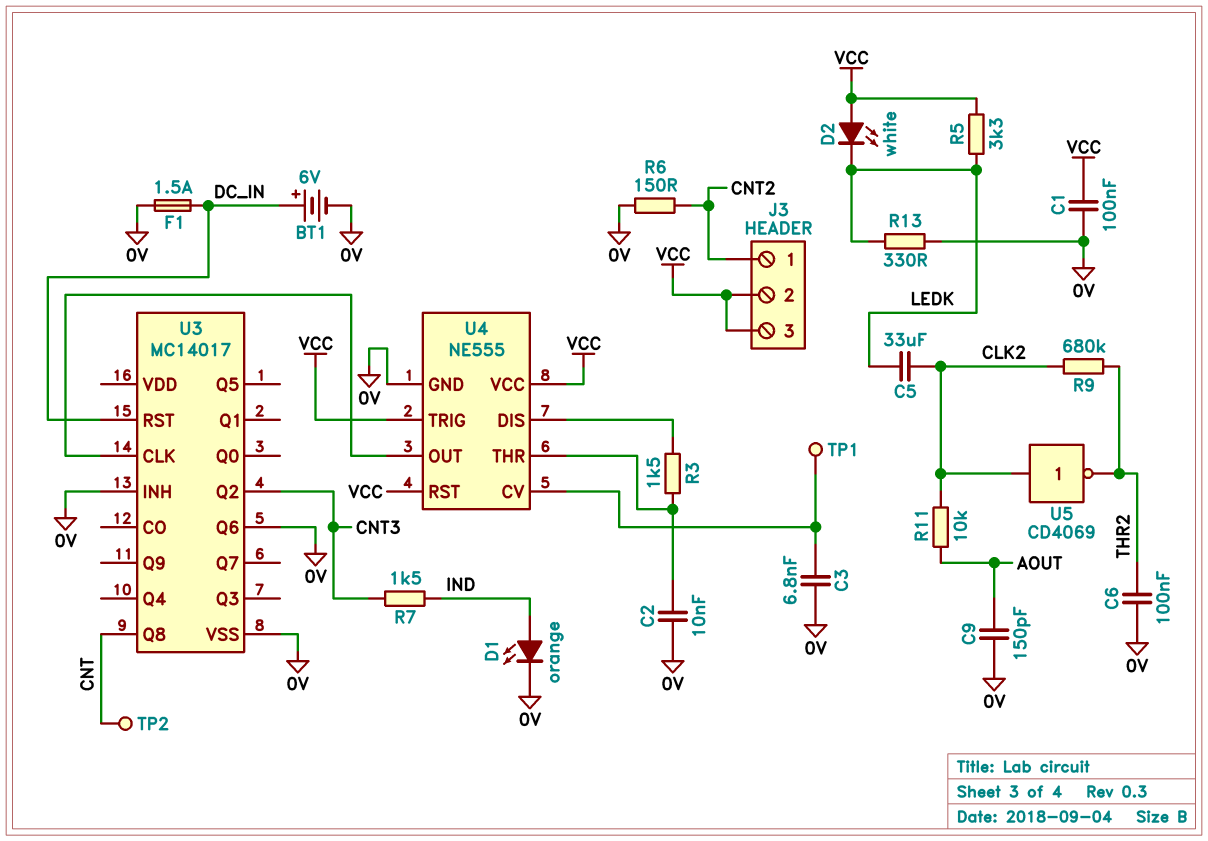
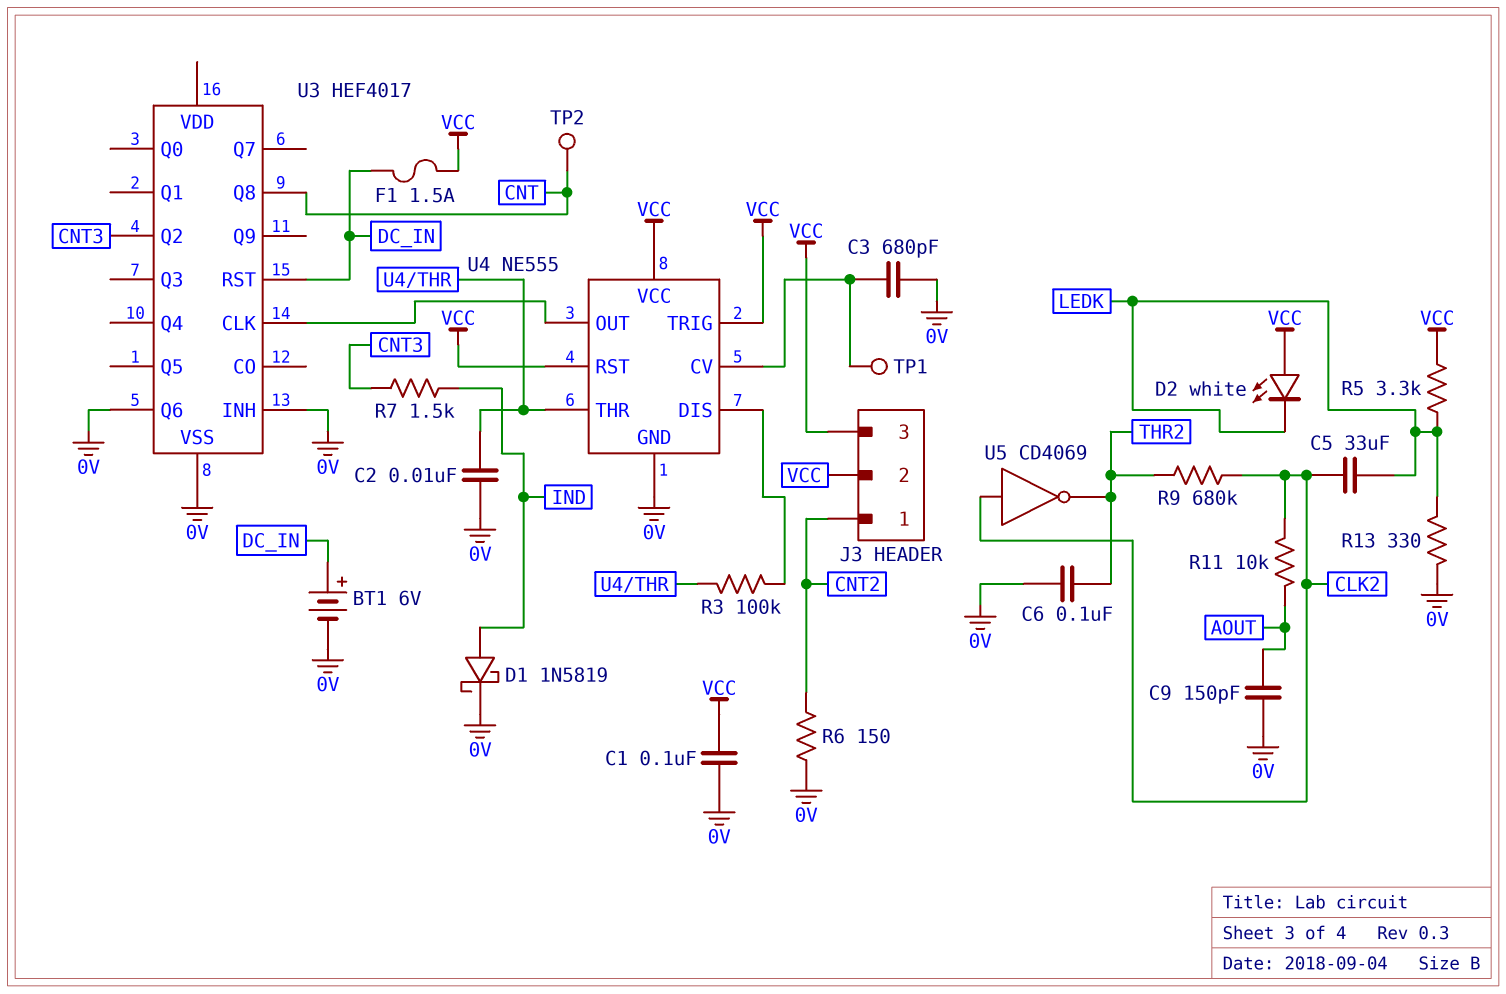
C3: 6.8nF (0V, U4/CV) -> 680pF (0V, U4/CV)
D1: LED orange (A IND, K 0V) -> schottky 1N5819 (A IND, K 0V)
F1: 1.5A (0V, DC_IN) -> 1.5A (DC_IN, VCC)
R3: 1.5k (U4/DIS, U4/THR) -> 100k (U4/DIS, U4/THR)
U3: MC14017 -> HEF4017

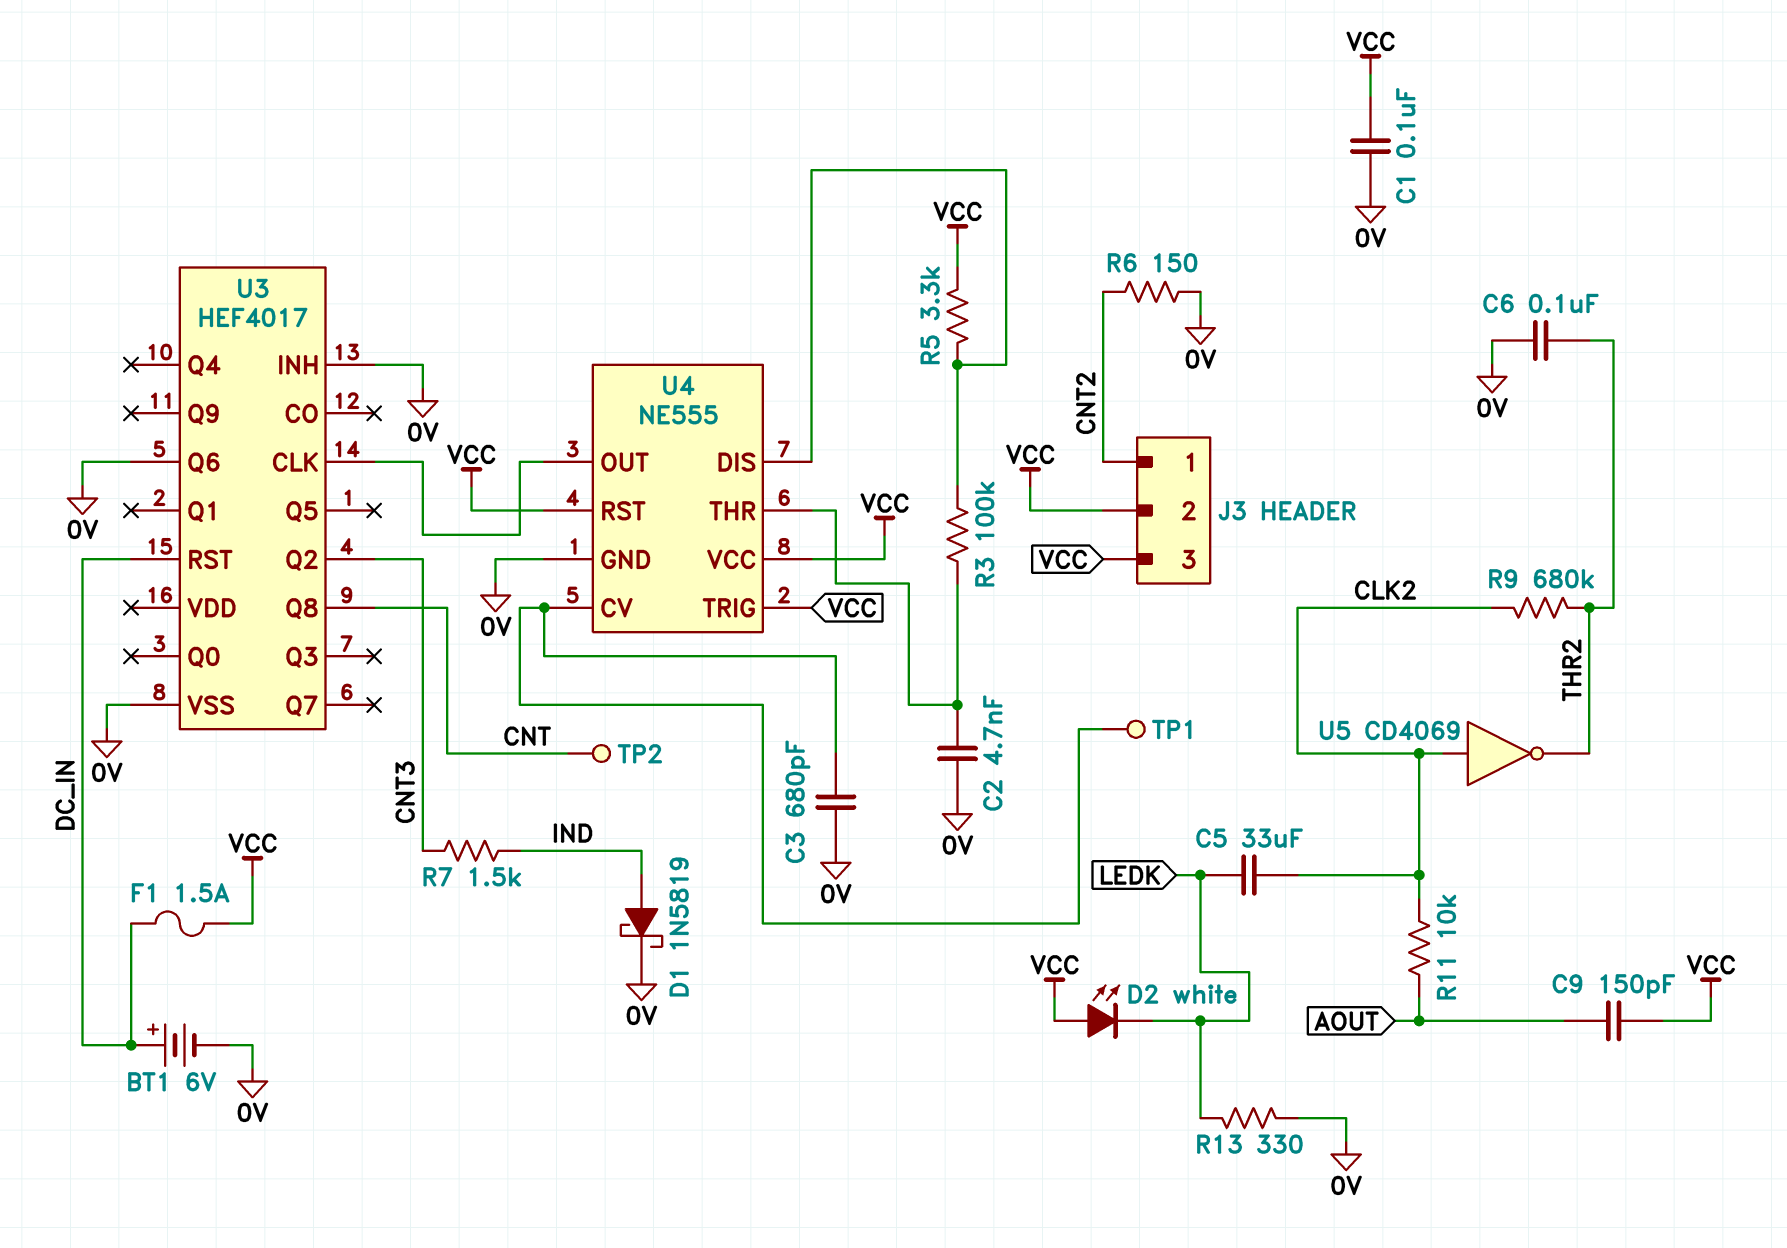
C2: 10nF (0V, U4/THR) -> 4.7nF (0V, U4/THR)
C9: 150pF (0V, AOUT) -> 150pF (AOUT, VCC)
R5: 3.3k (LEDK, VCC) -> 3.3k (U4/DIS, VCC)

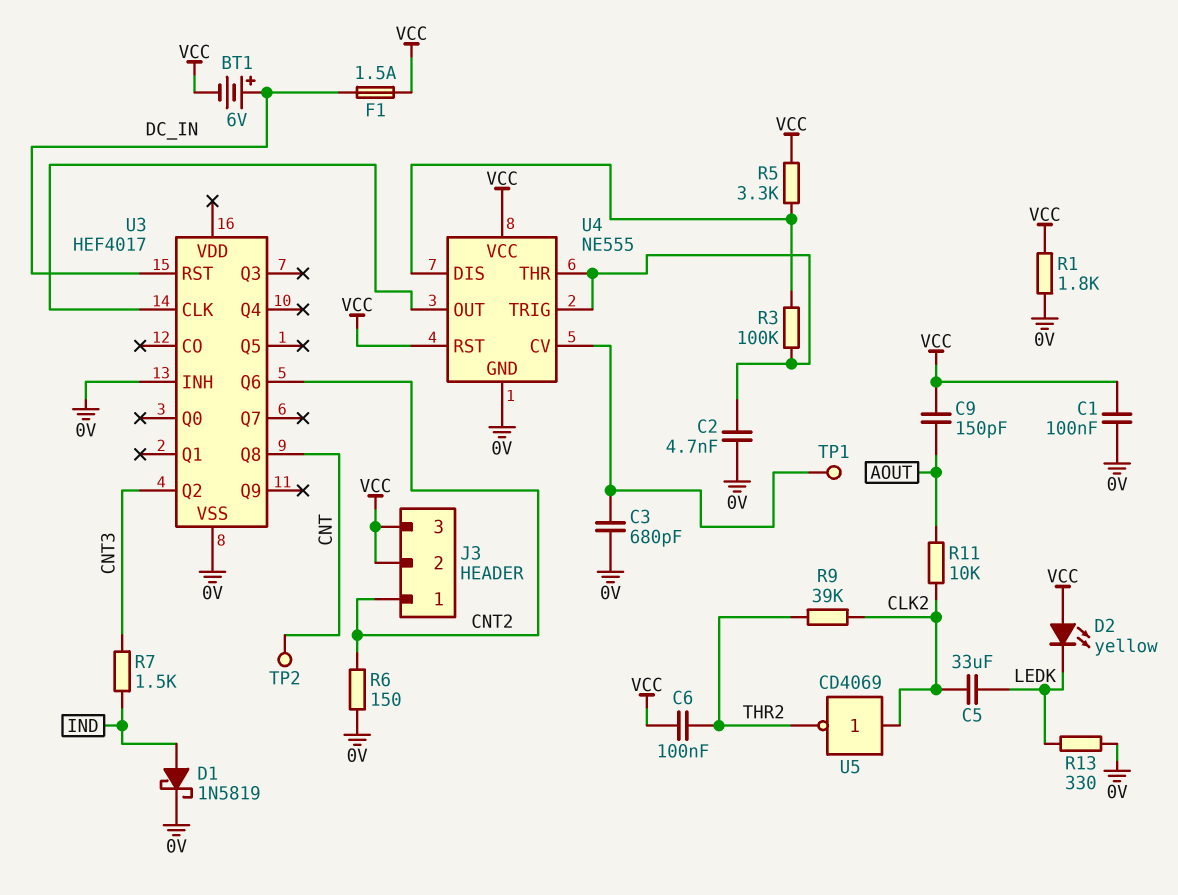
BT1: 6V (plus DC_IN, minus 0V) -> 6V (plus DC_IN, minus VCC)
C6: 100nF (0V, THR2) -> 100nF (THR2, VCC)
D2: LED white (A VCC, K LEDK) -> LED yellow (A VCC, K LEDK)
R1: none -> 1.8k (0V, VCC)
R9: 680k (CLK2, THR2) -> 39k (CLK2, THR2)
U3 pin Q6: 0V -> CNT2
U4 pin TRIG: VCC -> U4/THR

